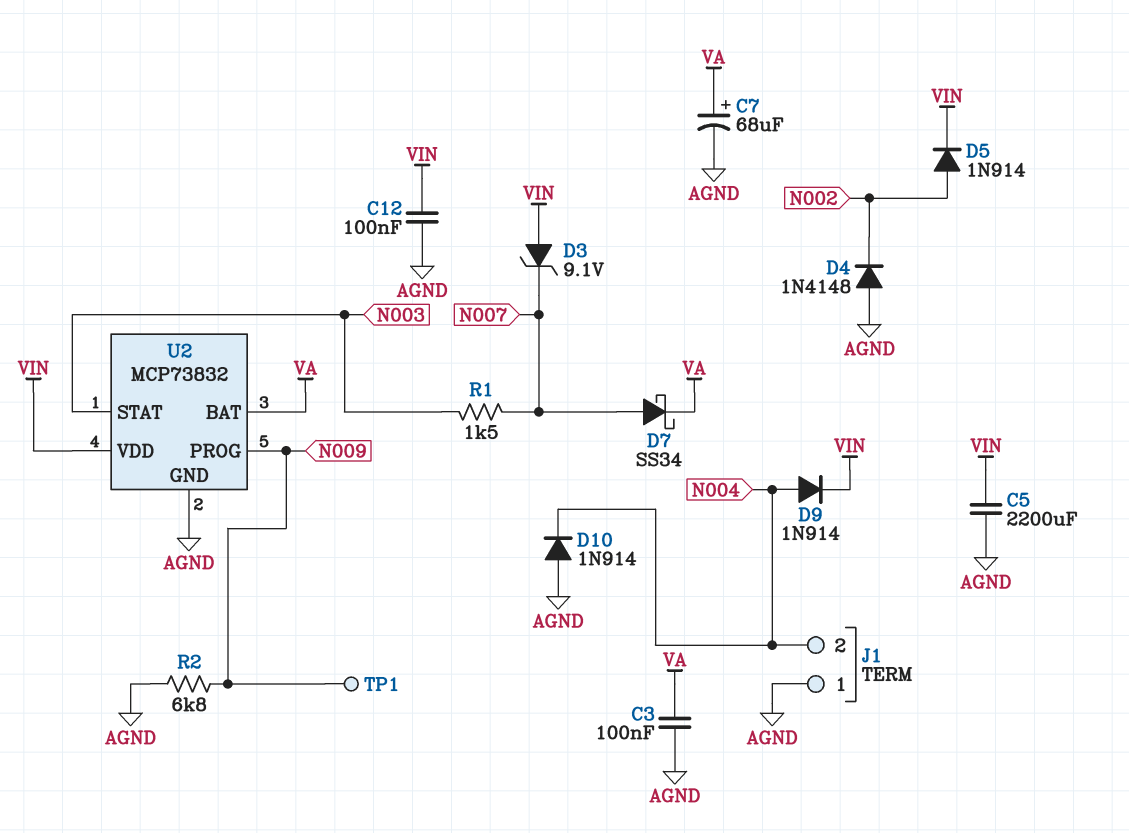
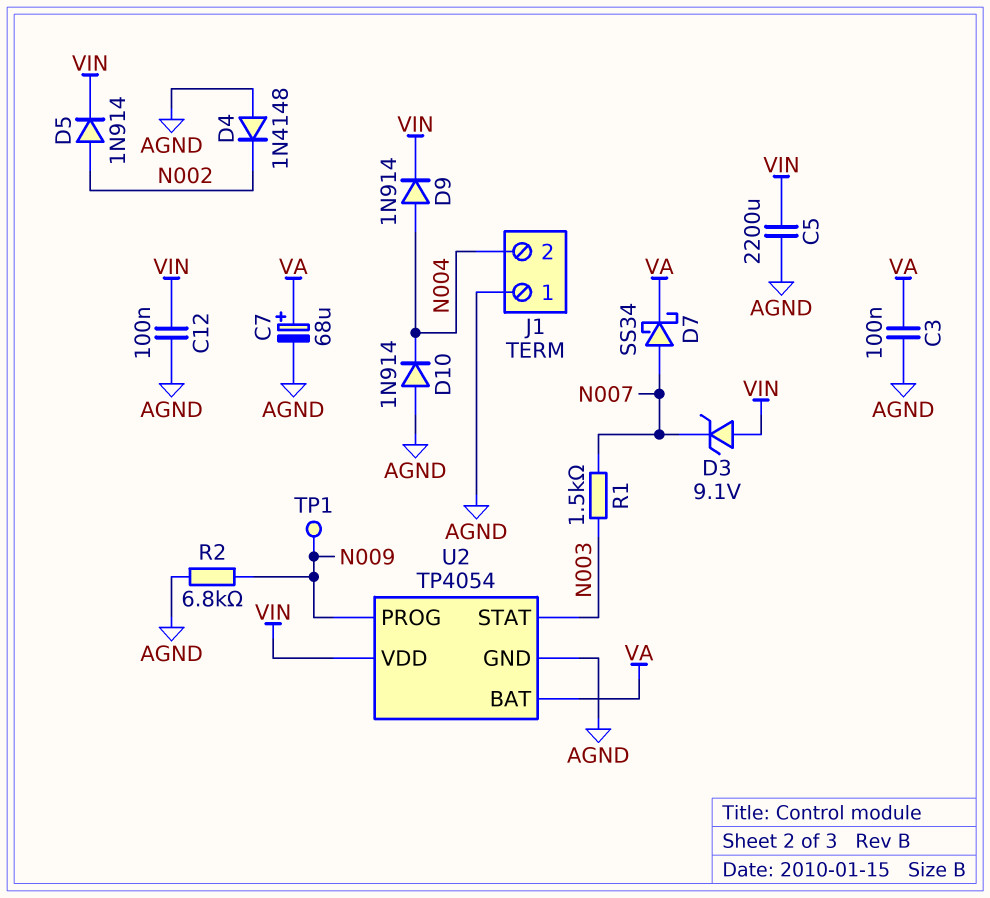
U2: MCP73832 -> TP4054

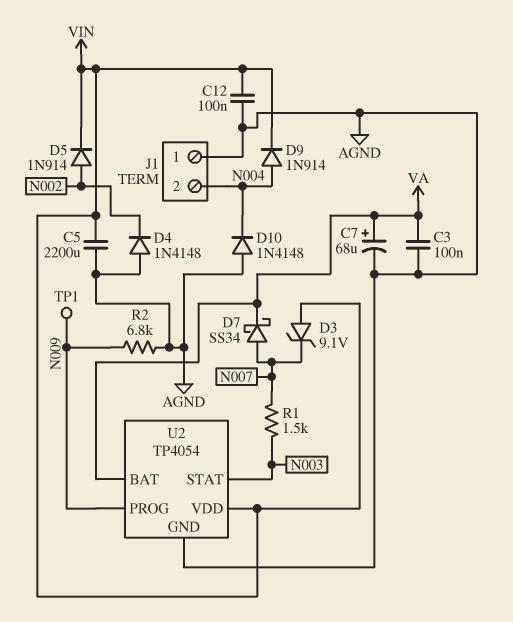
D10: diode 1N914 (A AGND, K N004) -> diode 1N4148 (A AGND, K N004)

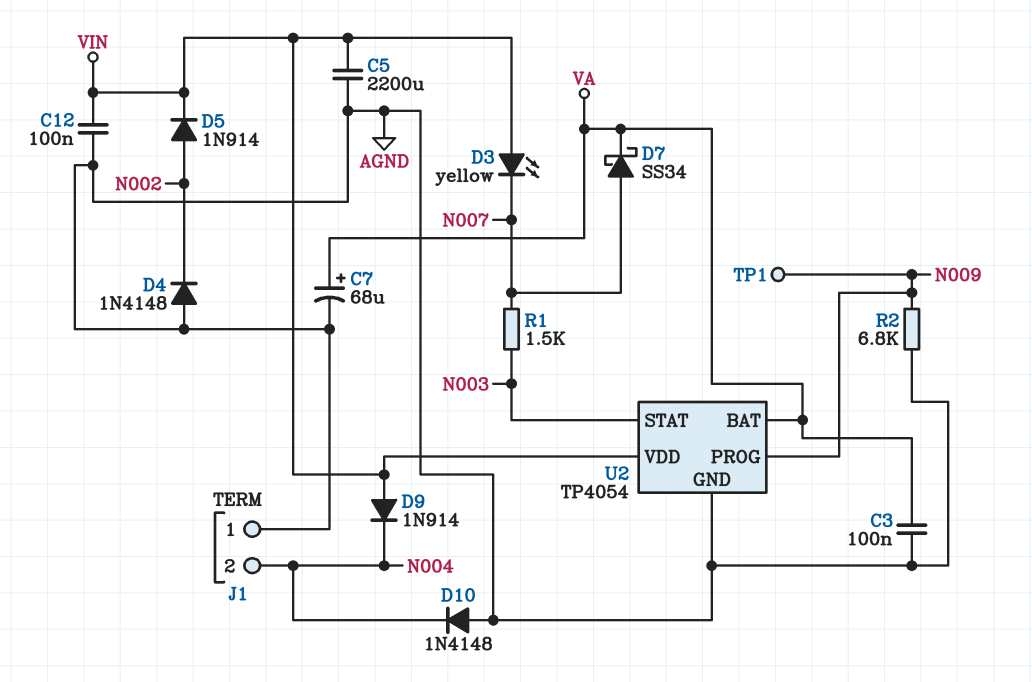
D3: zener 9.1V (A VIN, K N007) -> LED yellow (A VIN, K N007)
D9: diode 1N914 (A N004, K VIN) -> diode 1N914 (A VIN, K N004)

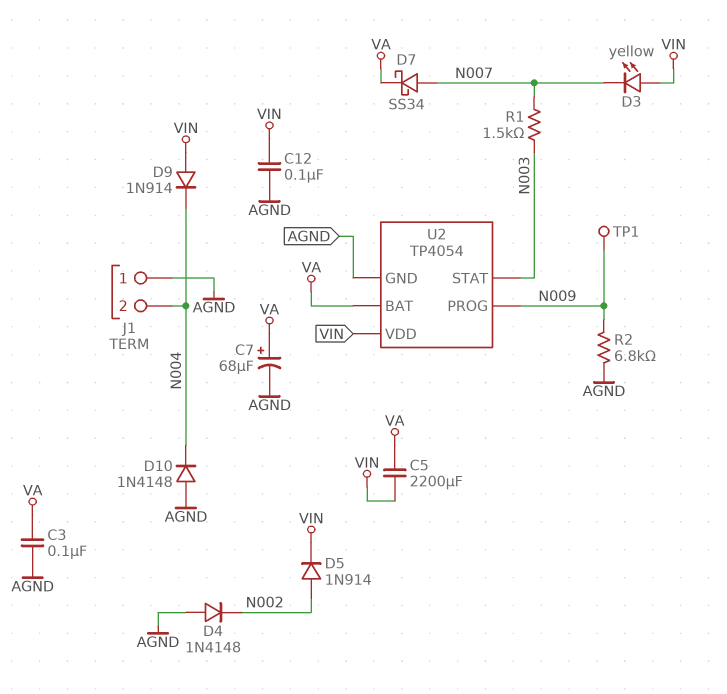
C5: 2200uF (AGND, VIN) -> 2200uF (VA, VIN)

